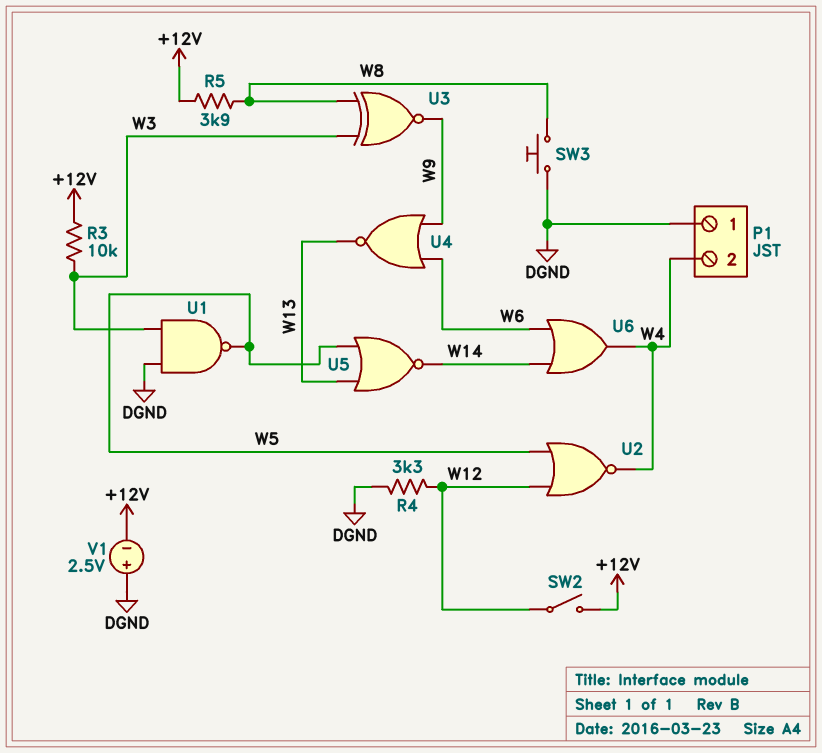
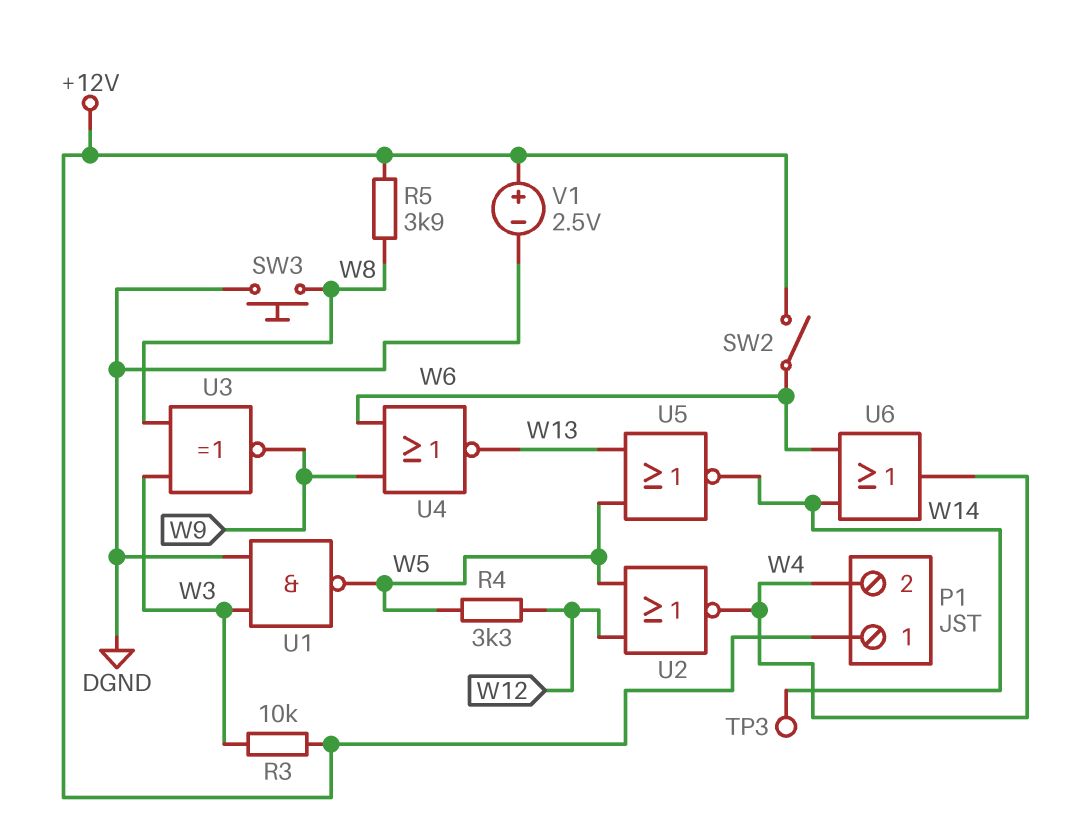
P1 pin 1: DGND -> +12V
R4: 3.3k (DGND, W12) -> 3.3k (W5, W12)
SW2: switch (+12V, W12) -> switch (+12V, W6)
TP3: none -> test point (W14)
V1: 2.5V (plus DGND, minus +12V) -> 2.5V (plus +12V, minus DGND)

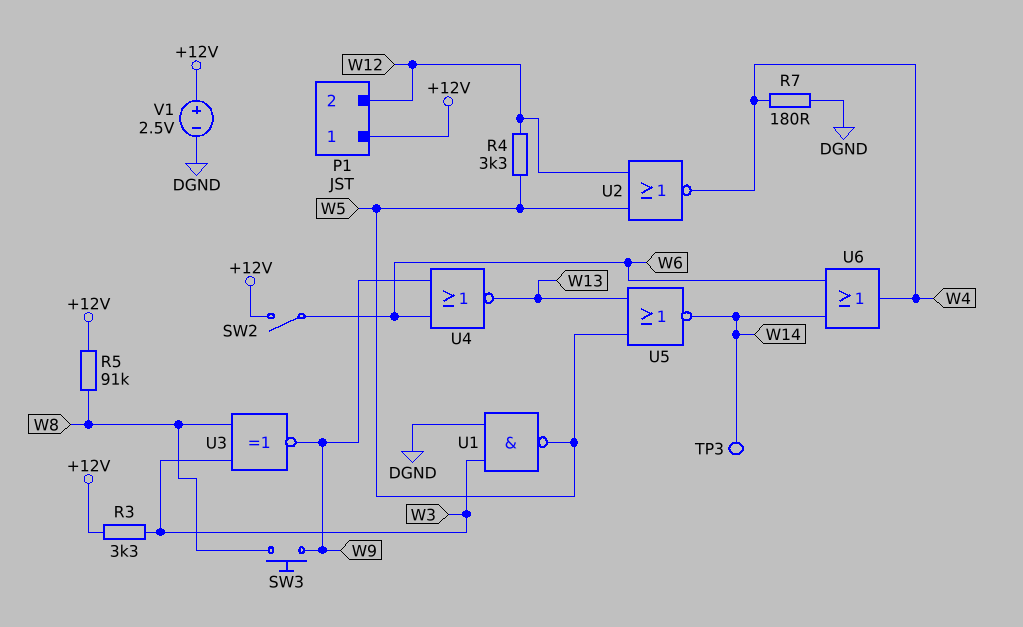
P1 pin 2: W4 -> W12
R3: 10k (+12V, W3) -> 3.3k (+12V, W3)
R5: 3.9k (+12V, W8) -> 91k (+12V, W8)
R7: none -> 180 (DGND, W4)
SW3: button (DGND, W8) -> button (W8, W9)

